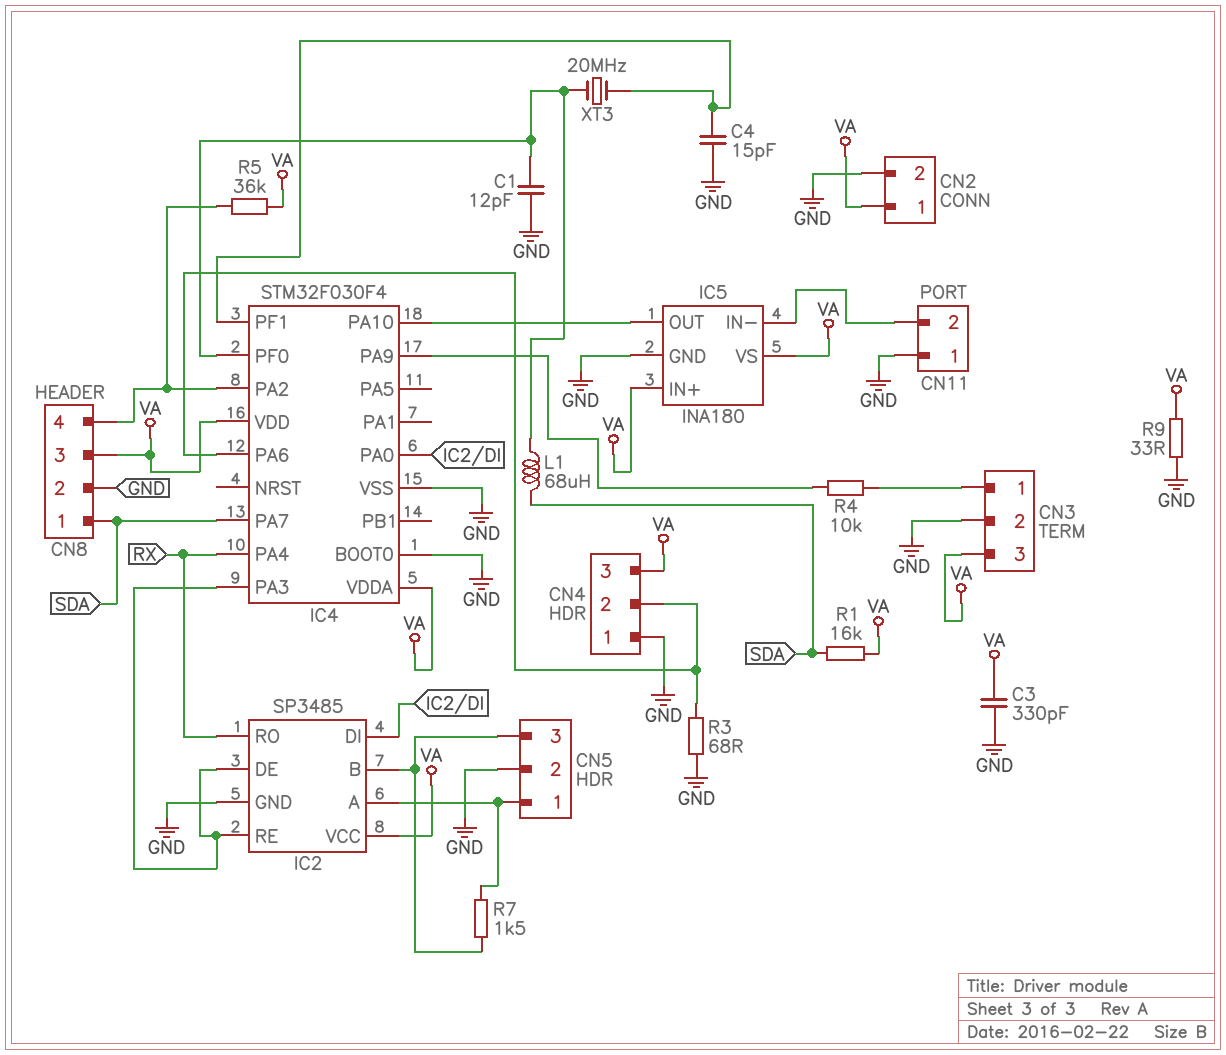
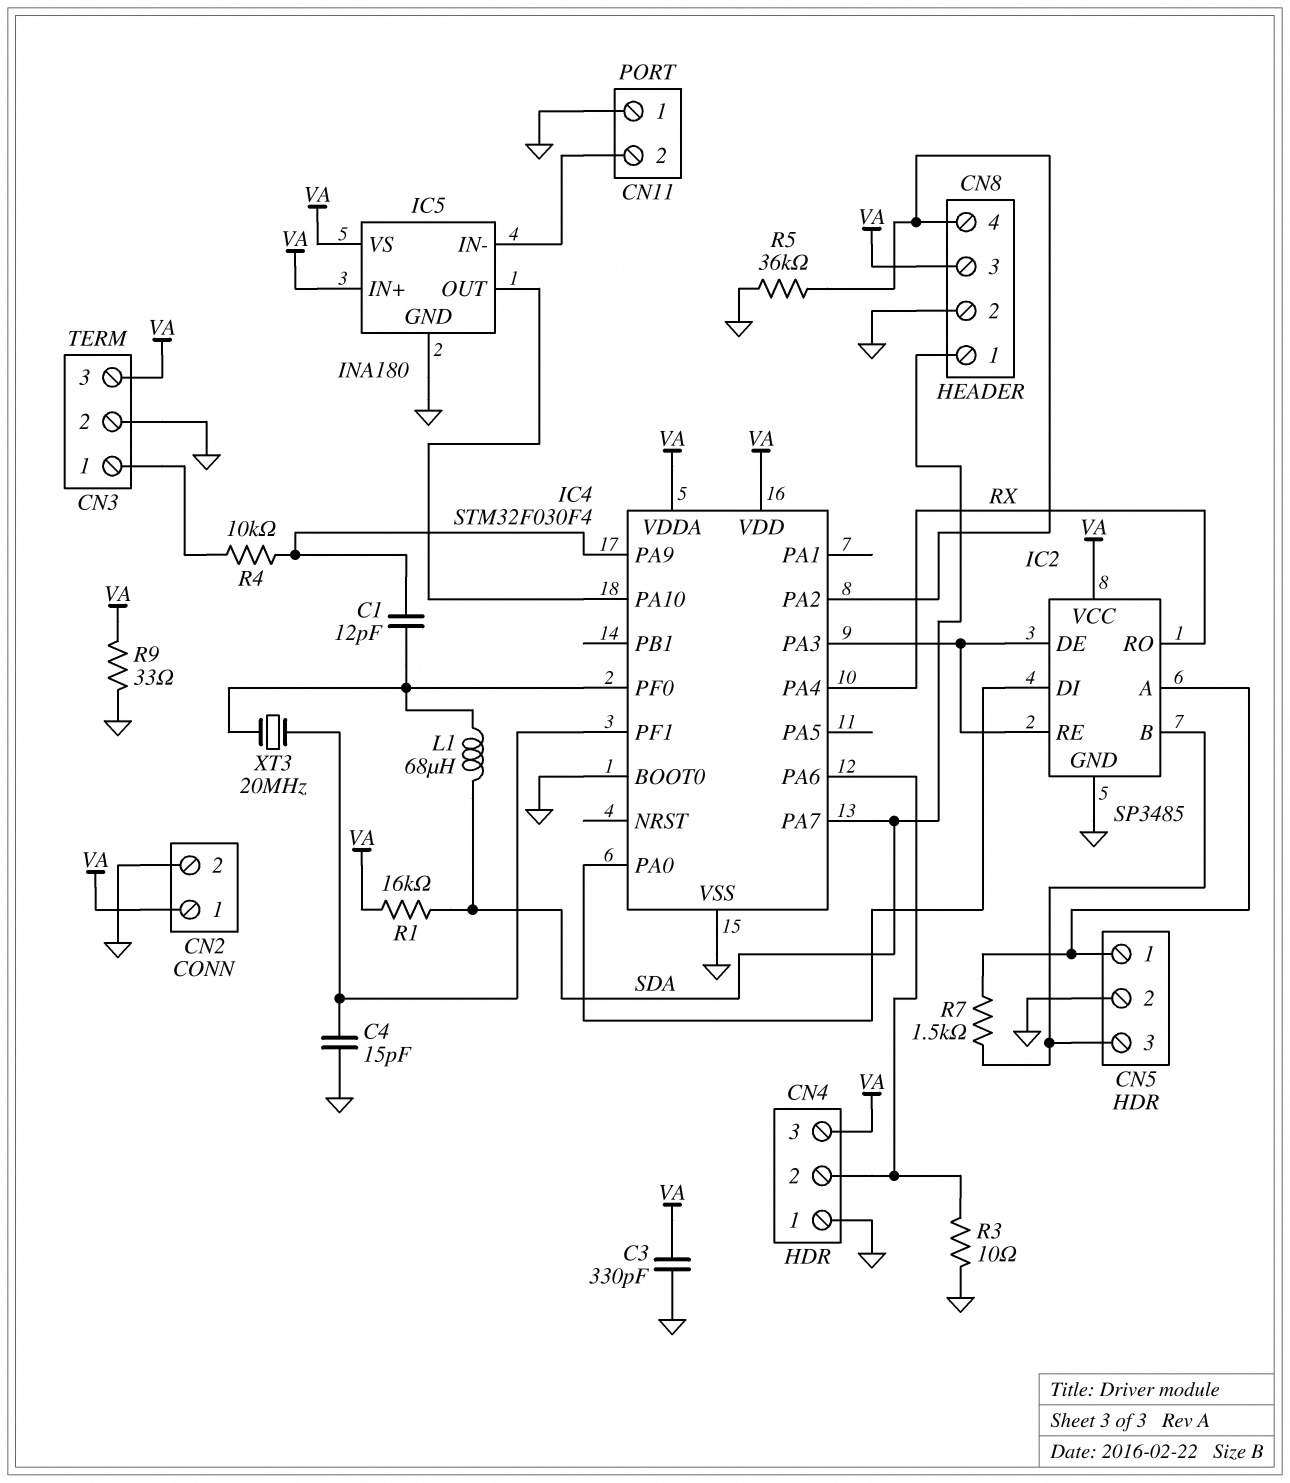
C1: 12pF (GND, IC4/PF0) -> 12pF (IC4/PA9, IC4/PF0)
R3: 68 (CN4/2, GND) -> 10 (CN4/2, GND)
R5: 36k (CN8/4, VA) -> 36k (CN8/4, GND)

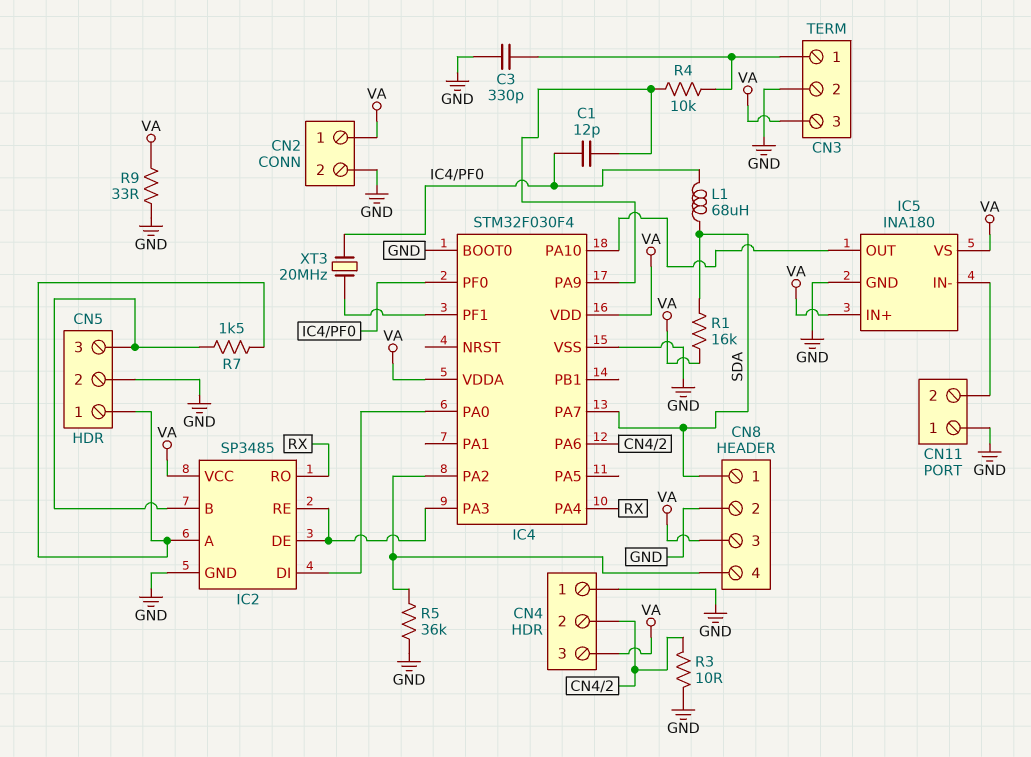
C3: 330pF (GND, VA) -> 330pF (CN3/1, GND)
C4: 15pF (GND, IC4/PF1) -> none

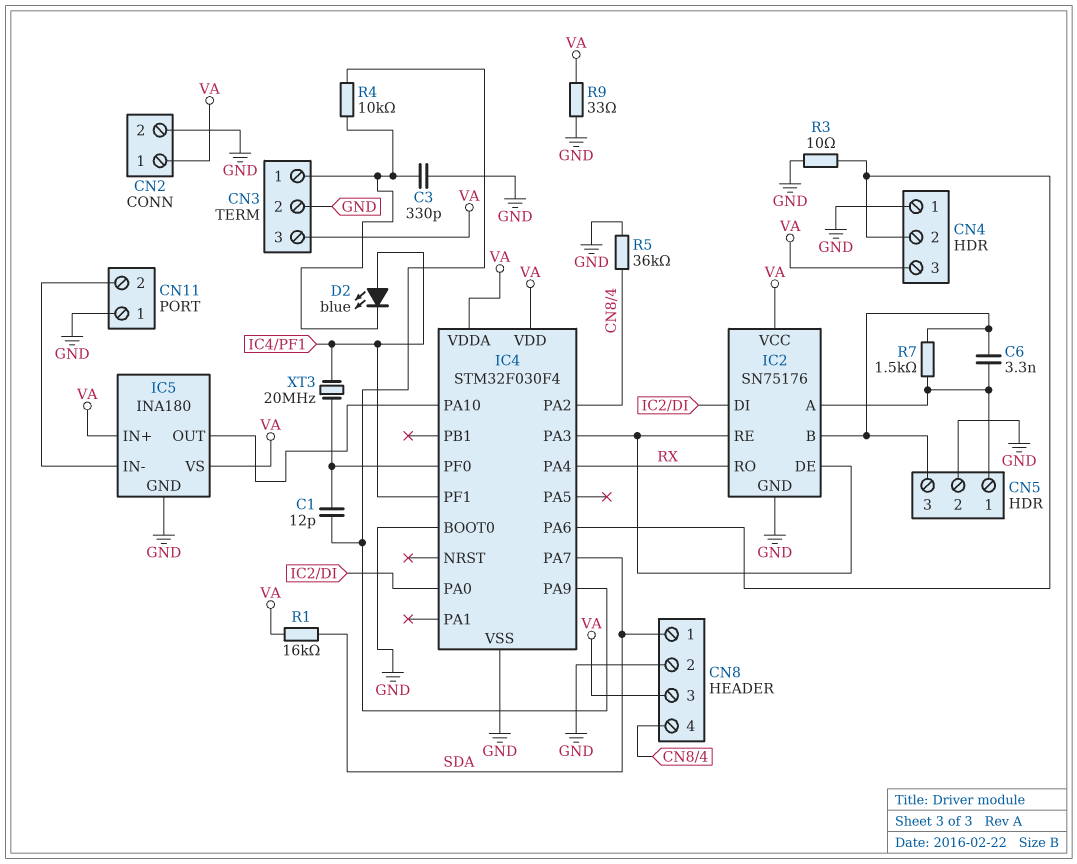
C6: none -> 3.3nF (CN5/1, CN5/3)
D2: none -> LED blue (A IC4/PF1, K CN3/1)
IC2: SP3485 -> SN75176
L1: 68uH (IC4/PF0, SDA) -> none

